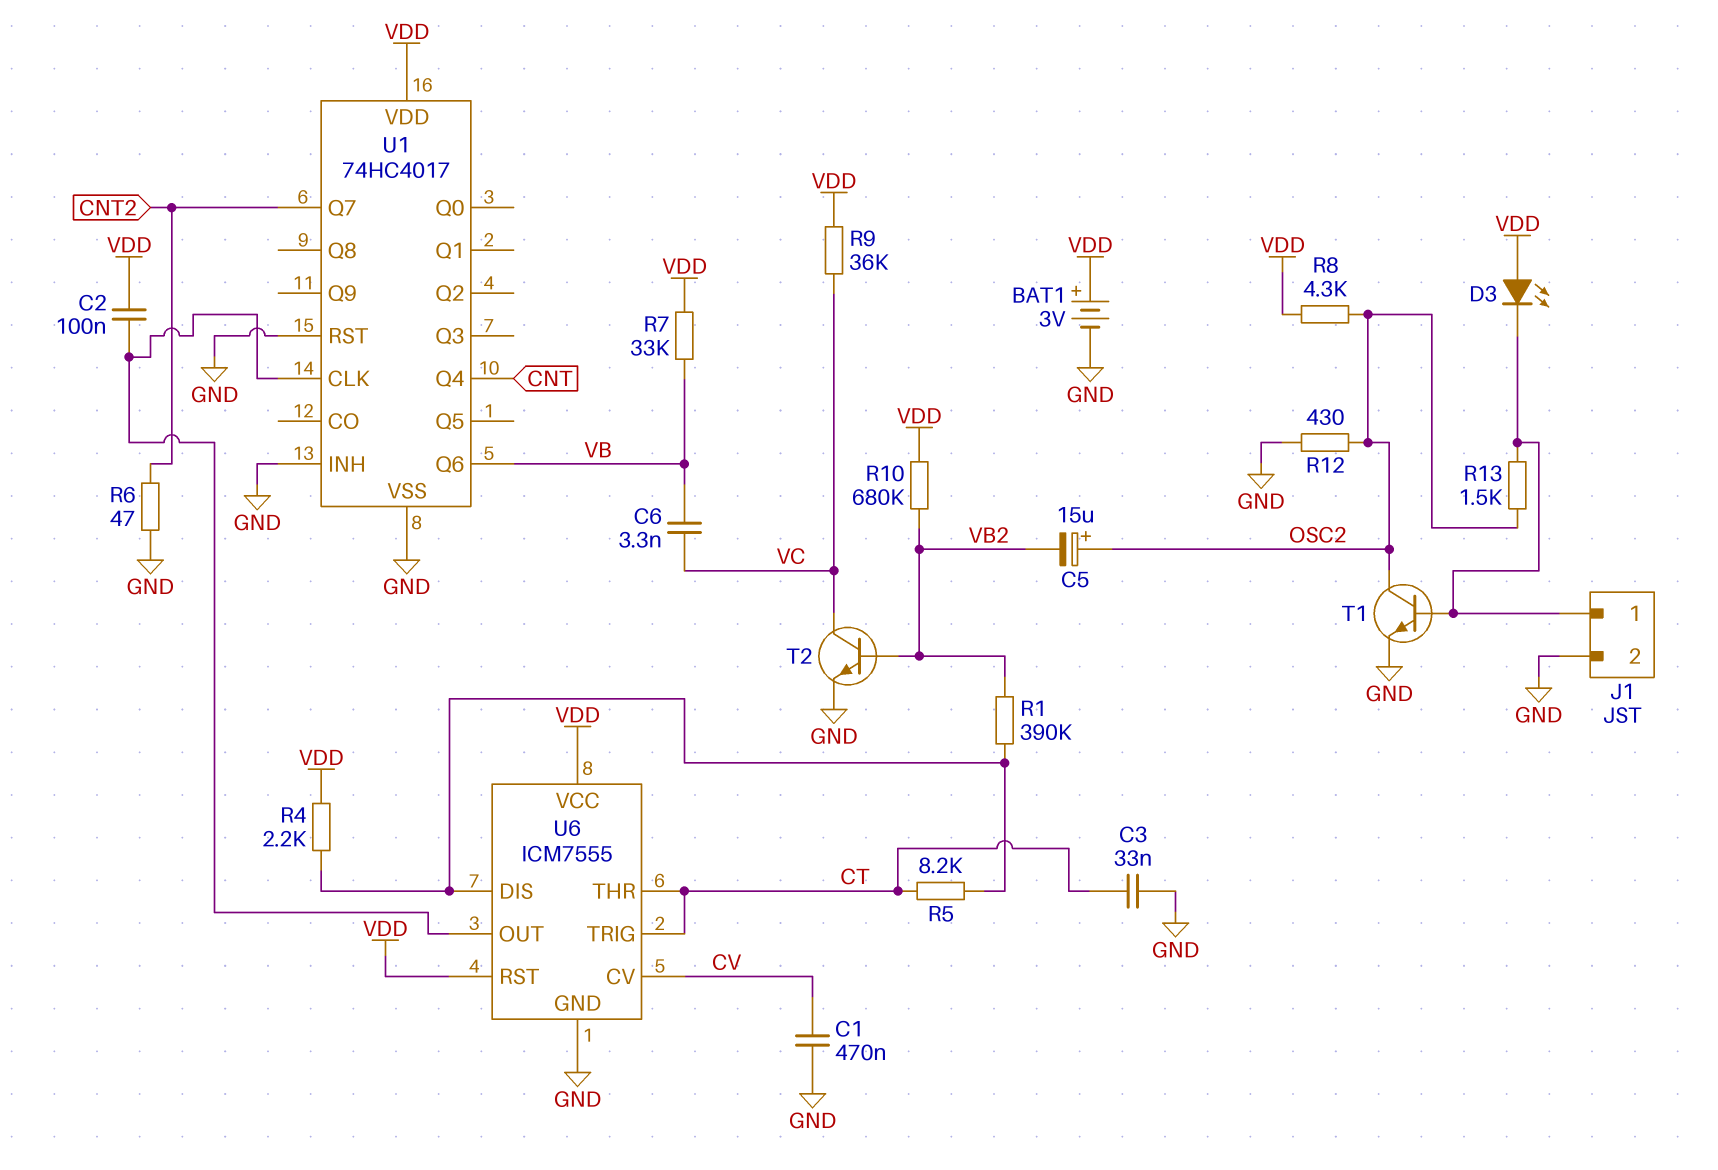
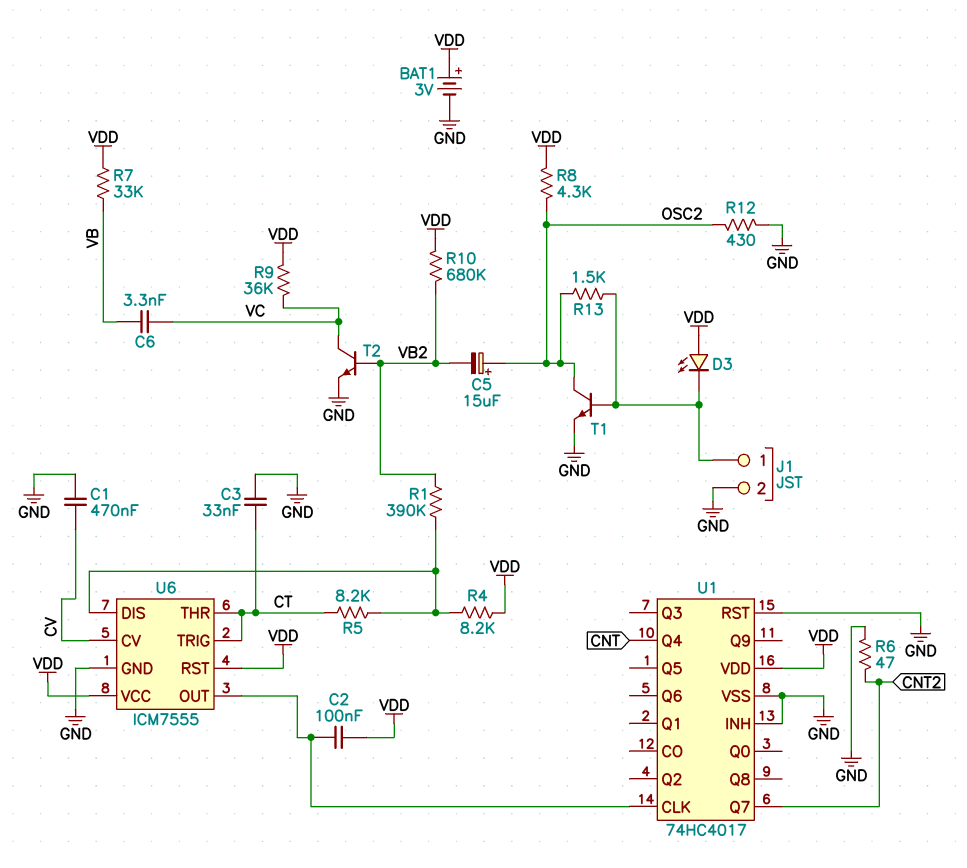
R4: 2.2k (U6/DIS, VDD) -> 8.2k (U6/DIS, VDD)
U1 pin Q6: VB -> none

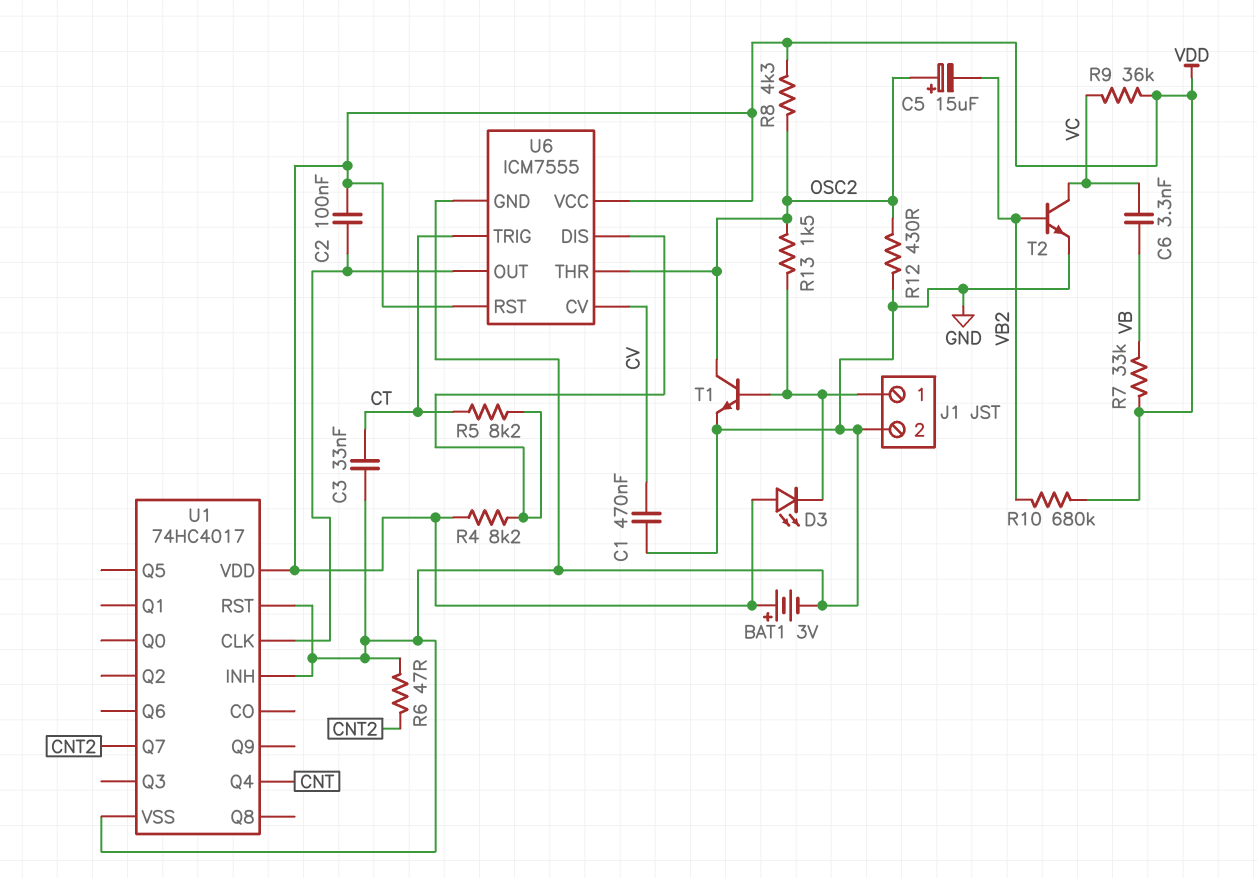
R1: 390k (U6/DIS, VB2) -> none
U6 pin THR: CT -> OSC2

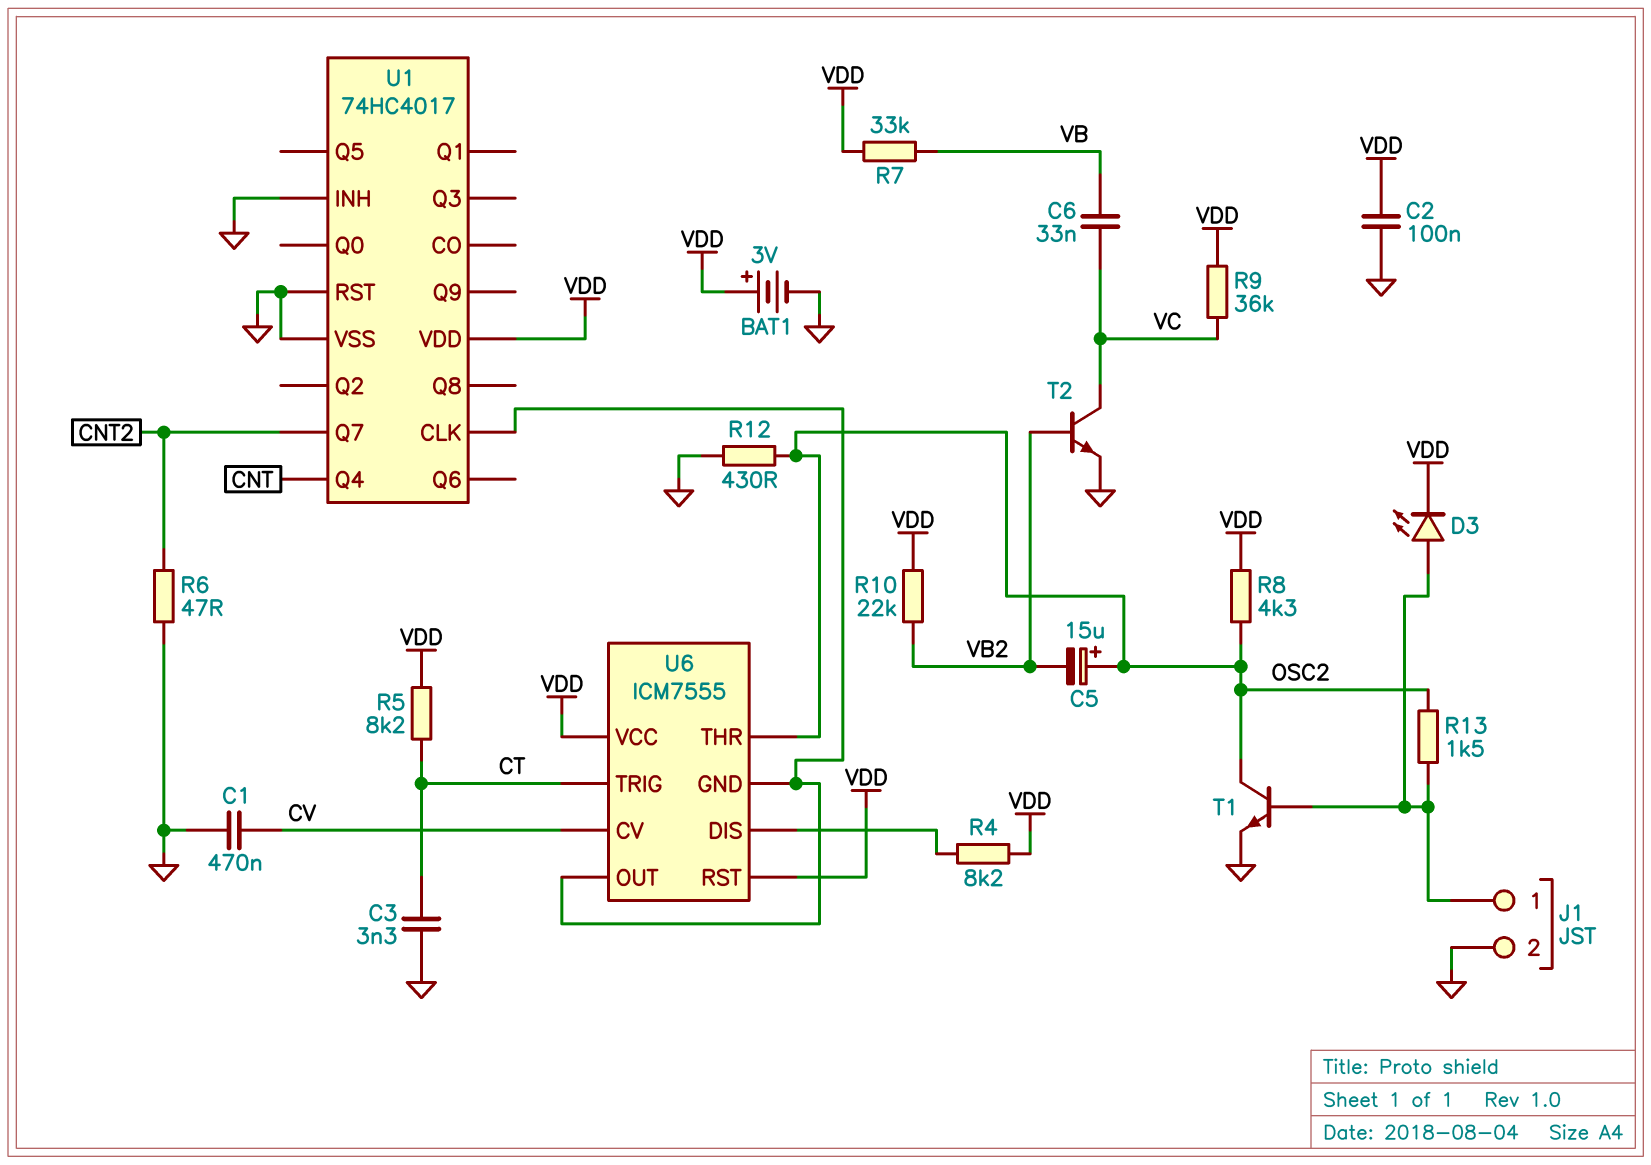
C2: 100nF (U1/CLK, VDD) -> 100nF (GND, VDD)
C3: 33nF (CT, GND) -> 3.3nF (CT, GND)
C6: 3.3nF (VB, VC) -> 33nF (VB, VC)
D3: LED (A VDD, K J1/1) -> LED (A J1/1, K VDD)
R5: 8.2k (CT, U6/DIS) -> 8.2k (CT, VDD)
R10: 680k (VB2, VDD) -> 22k (VB2, VDD)
U6 pin GND: GND -> U1/CLK

